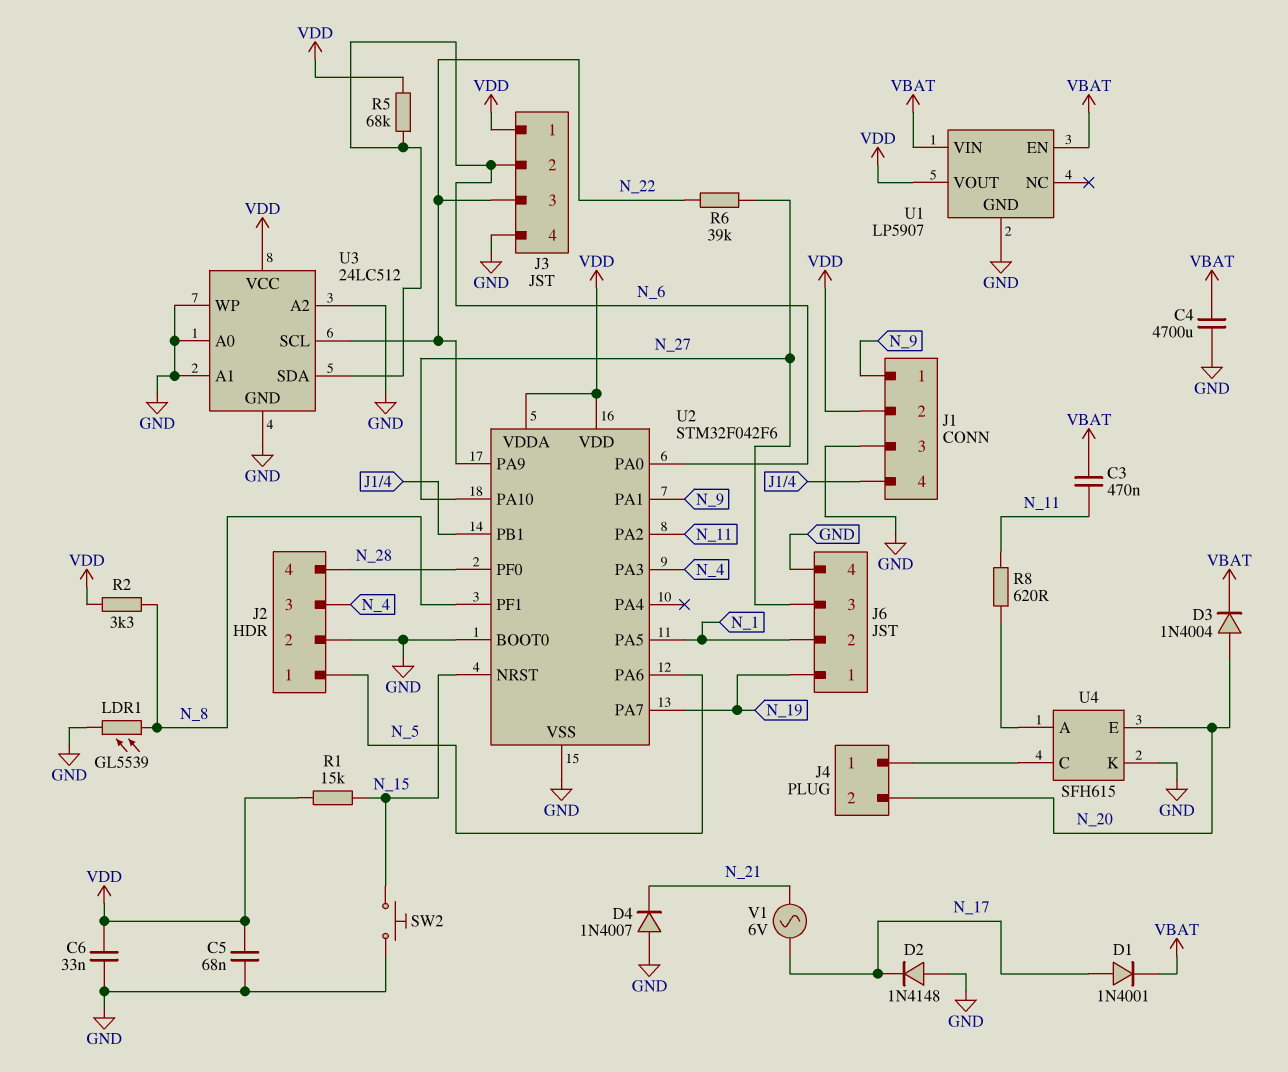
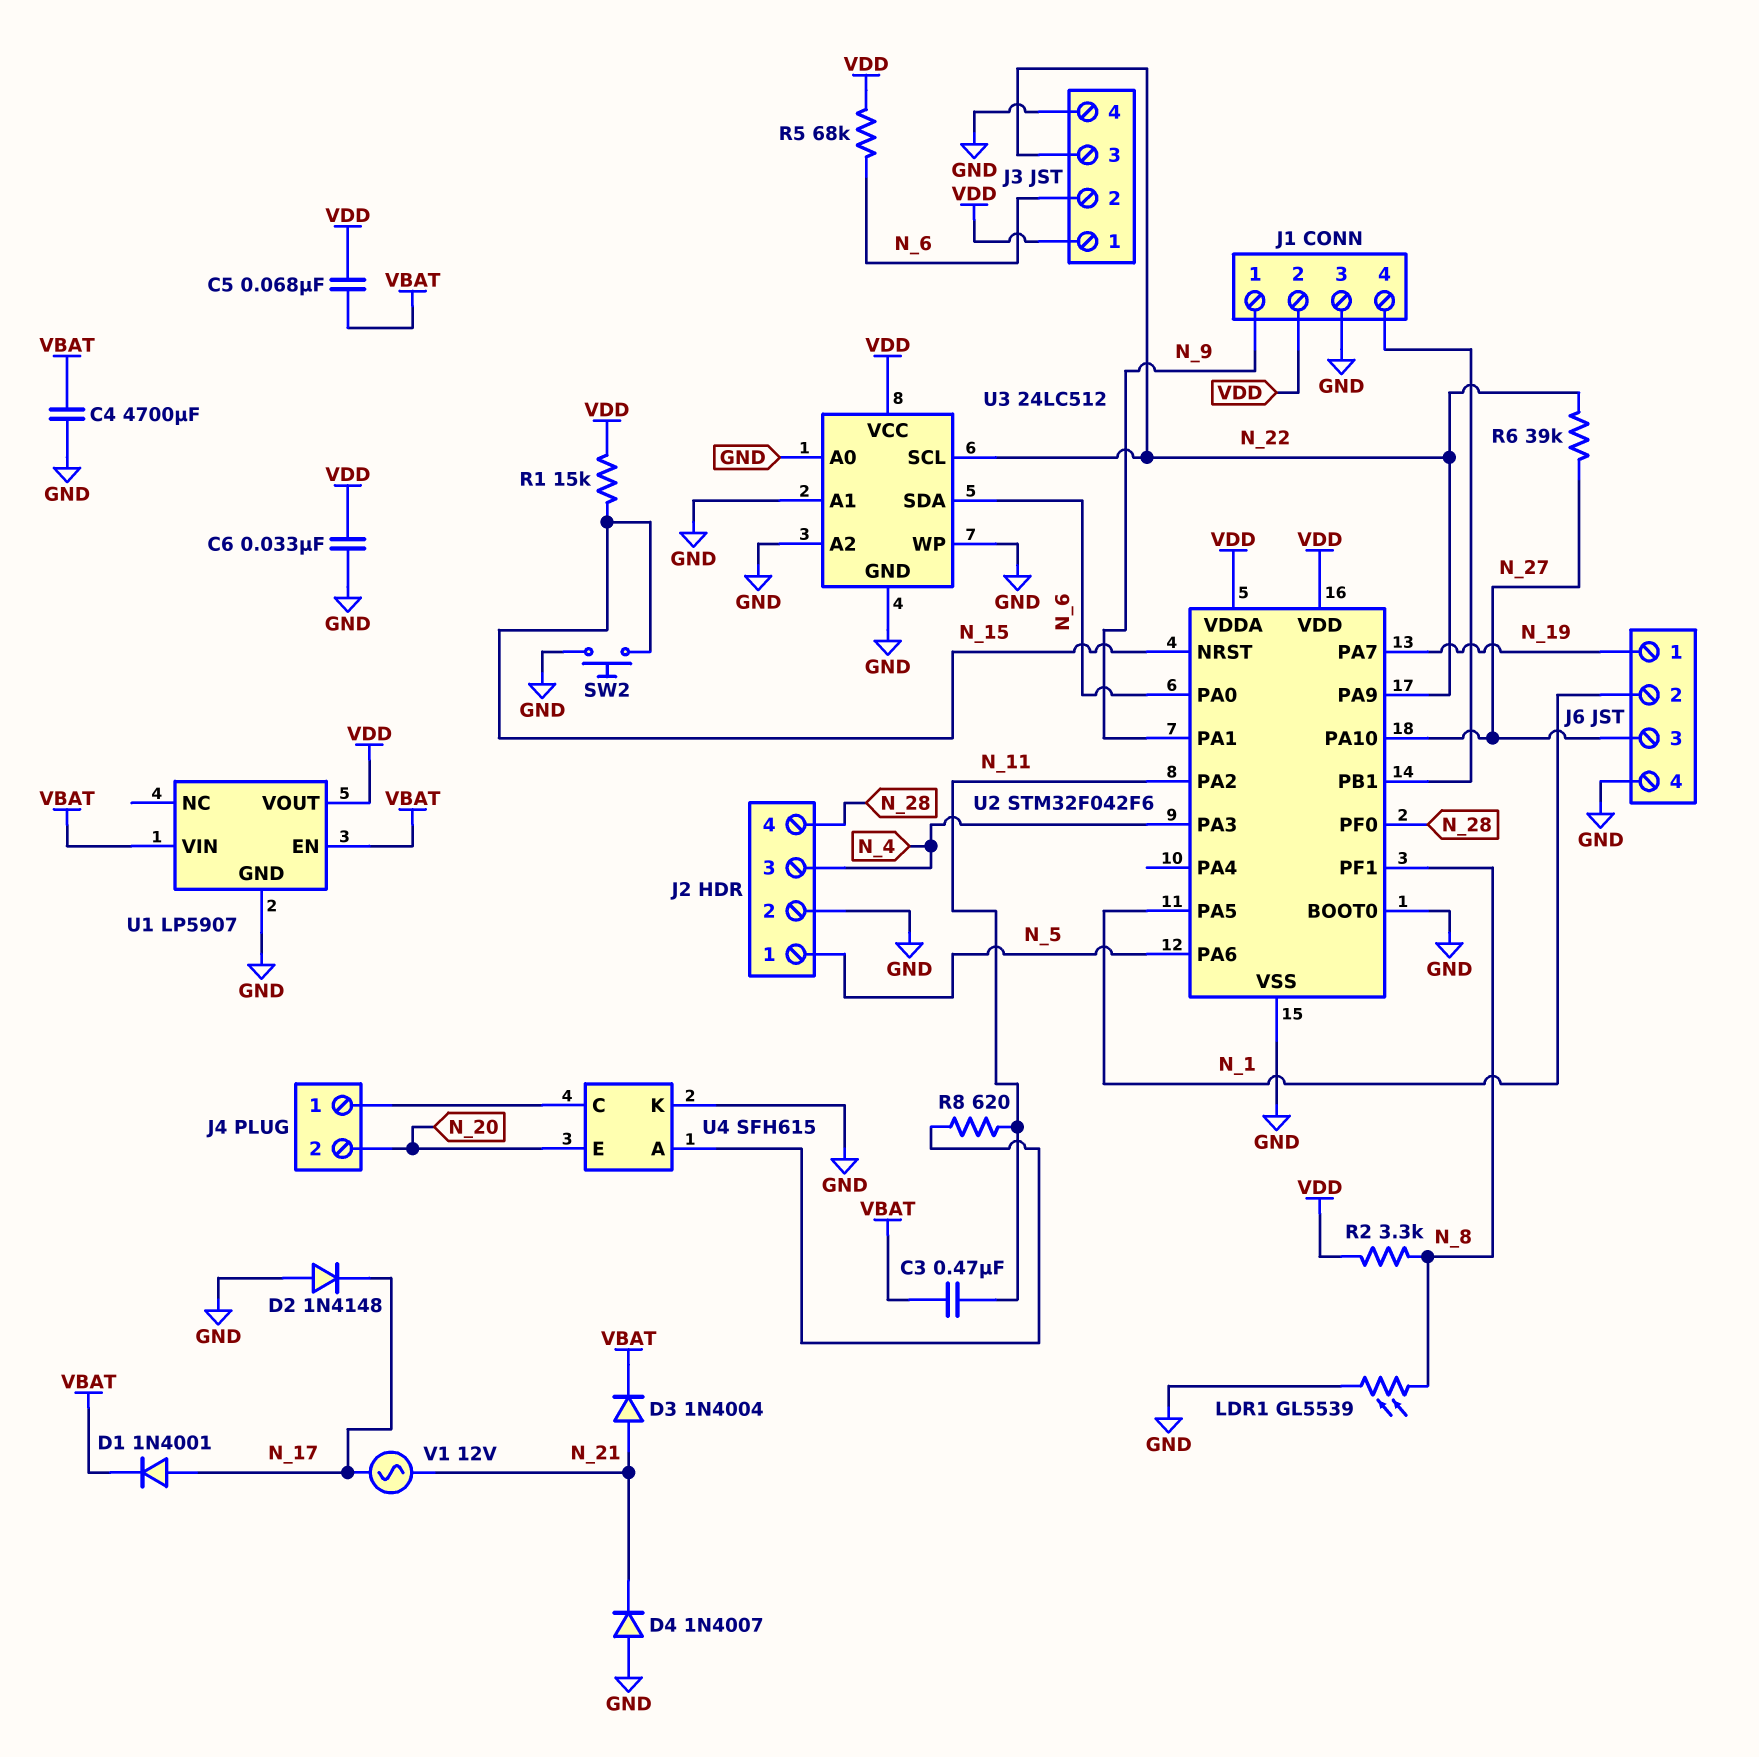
C5: 68nF (GND, VDD) -> 68nF (VBAT, VDD)
D3: diode 1N4004 (A N_20, K VBAT) -> diode 1N4004 (A N_21, K VBAT)
V1: AC 6V (N_17, N_21) -> AC 12V (N_17, N_21)

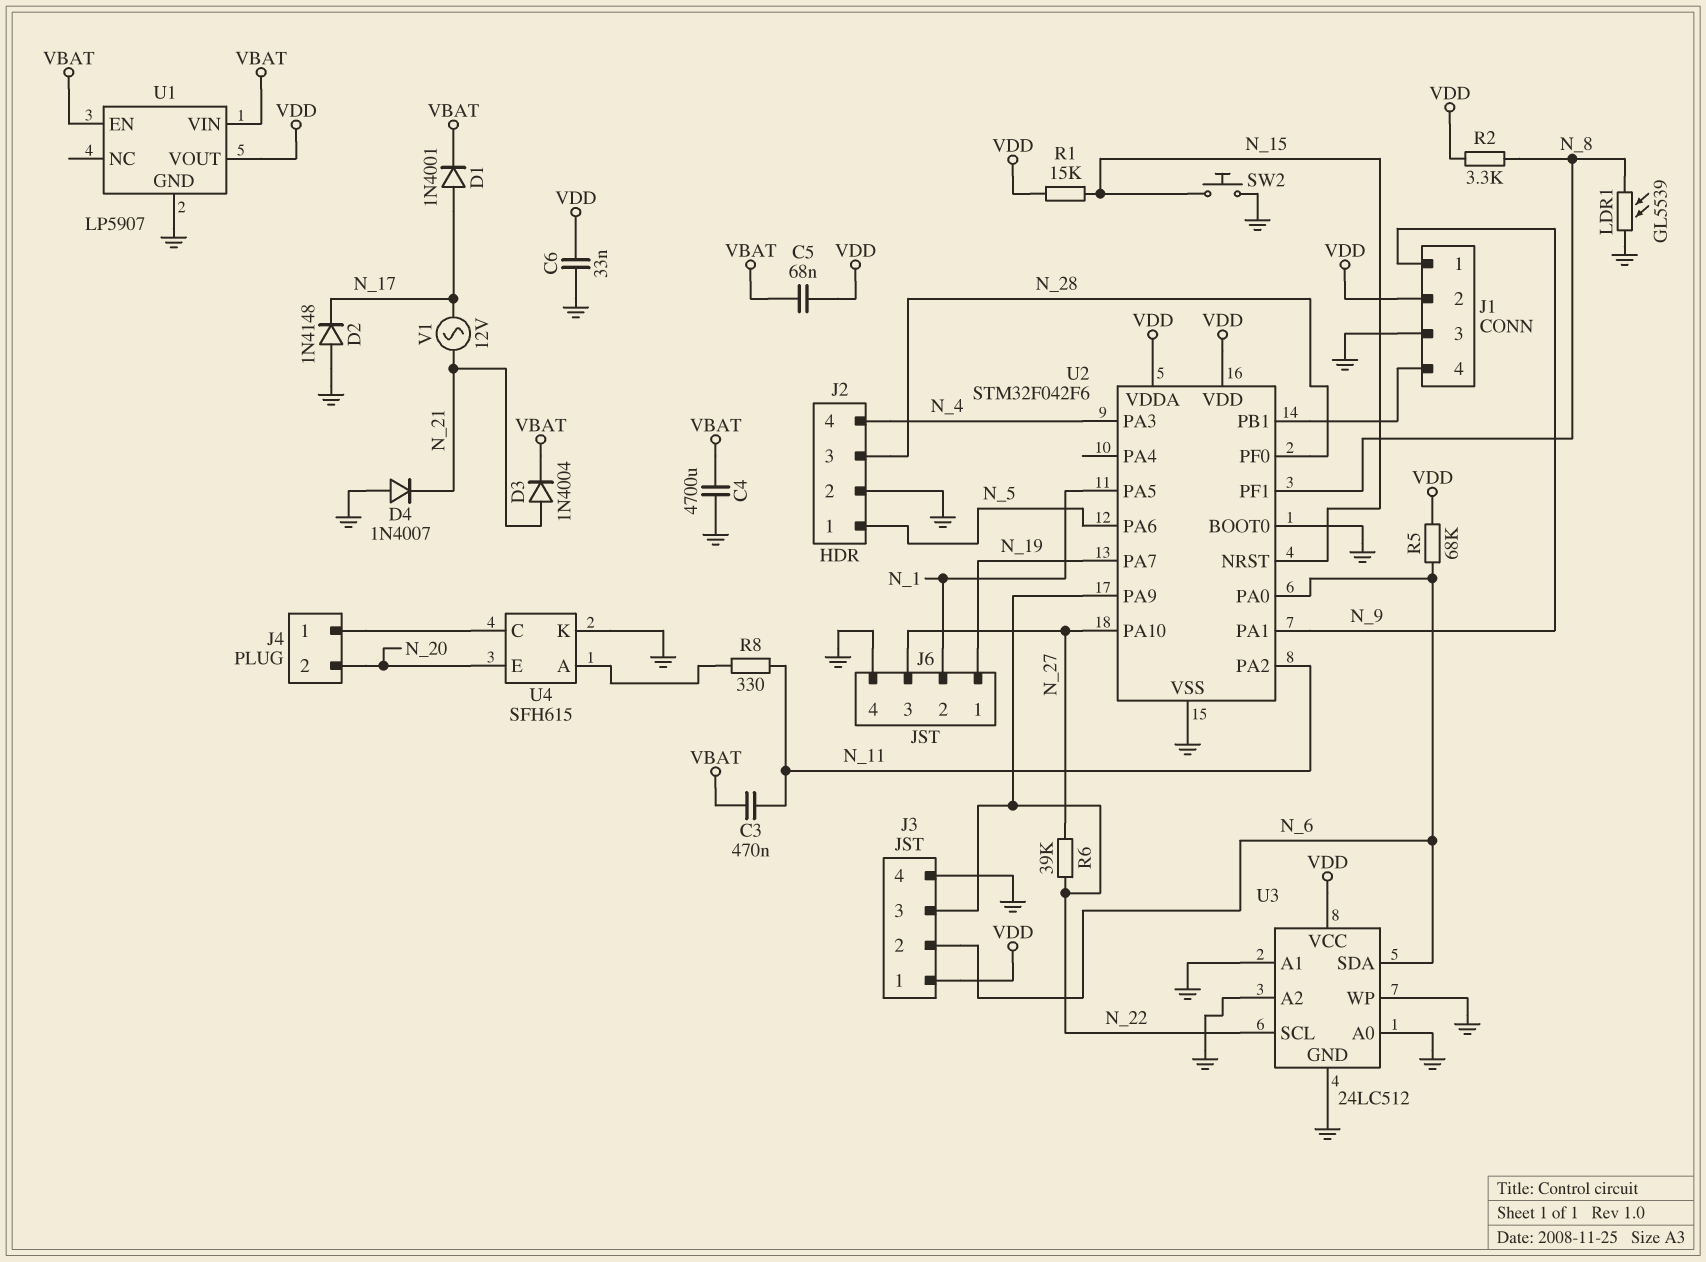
J2 pin 3: N_4 -> N_28
J2 pin 4: N_28 -> N_4
R8: 620 (N_11, U4/A) -> 330 (N_11, U4/A)

